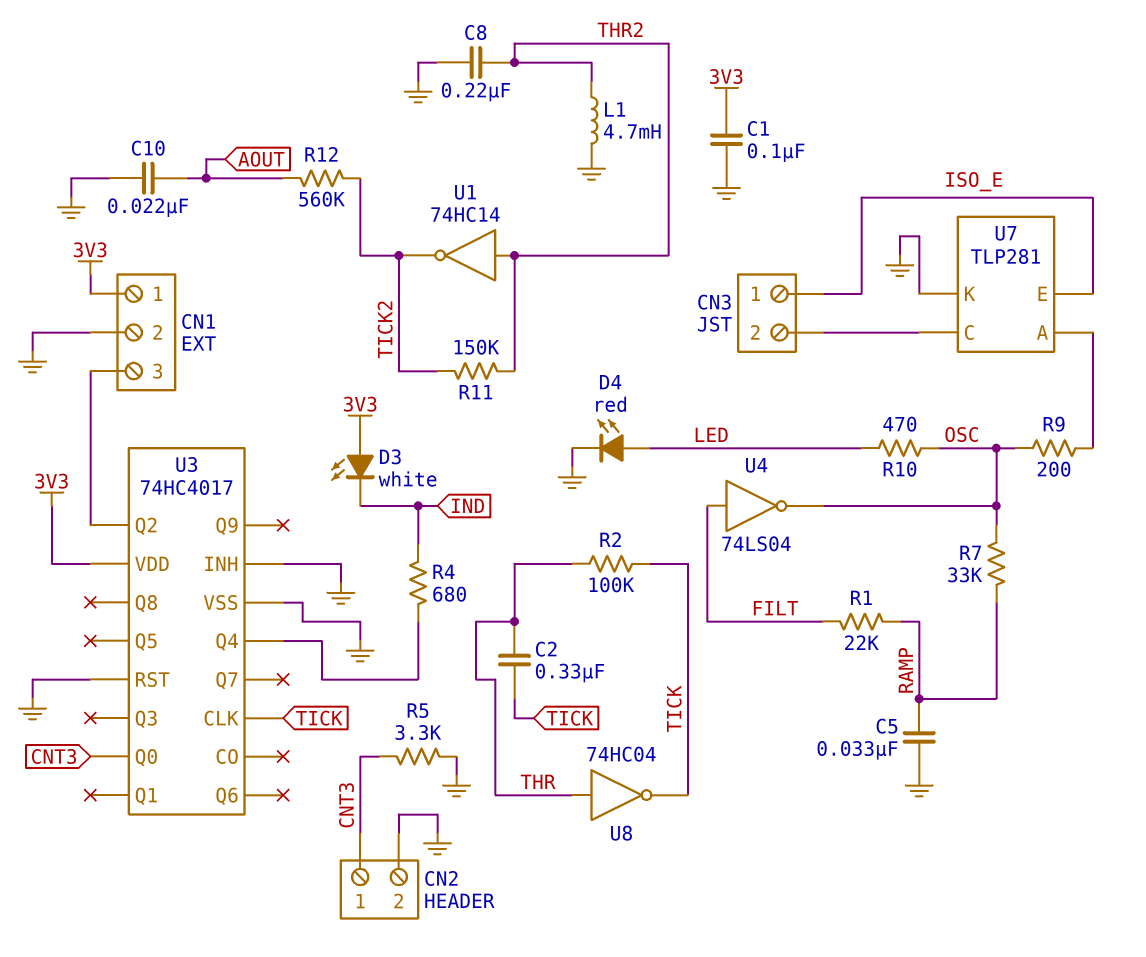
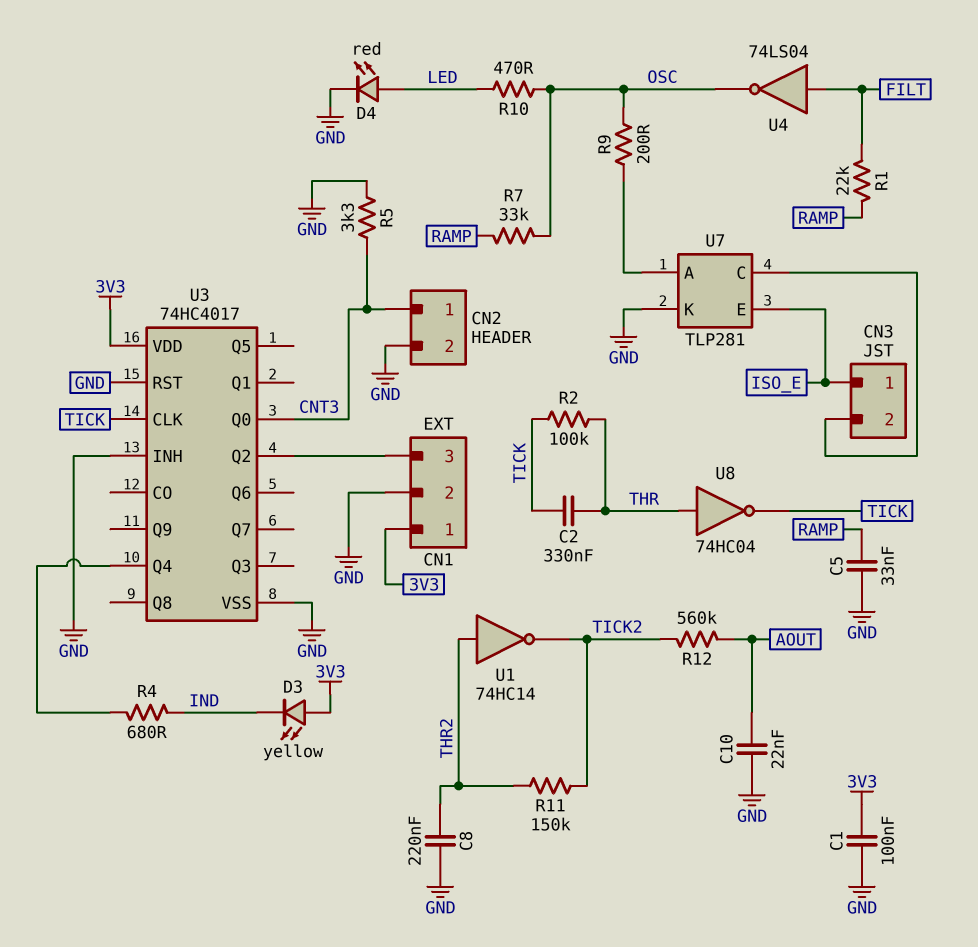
D3: LED white (A 3V3, K IND) -> LED yellow (A 3V3, K IND)
L1: 4.7mH (GND, THR2) -> none

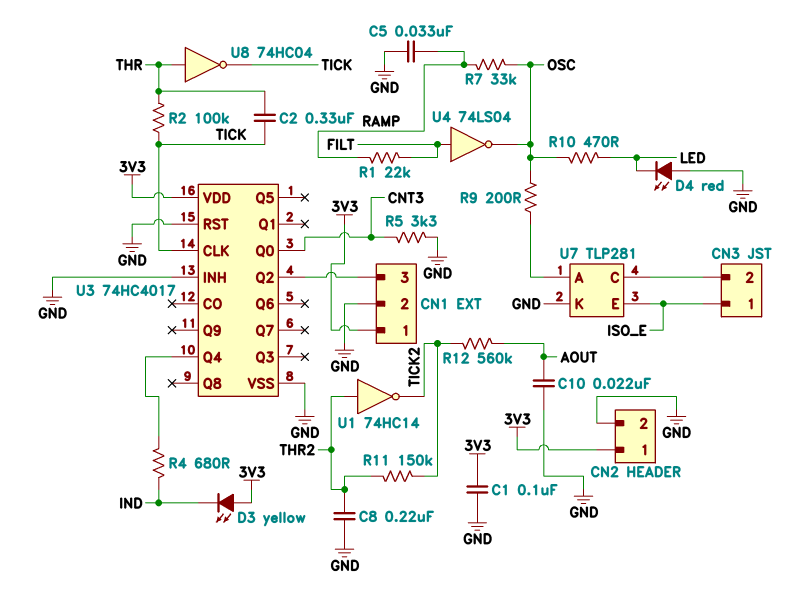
CN2 pin 1: CNT3 -> 3V3
D4: LED red (A LED, K GND) -> LED red (A GND, K LED)

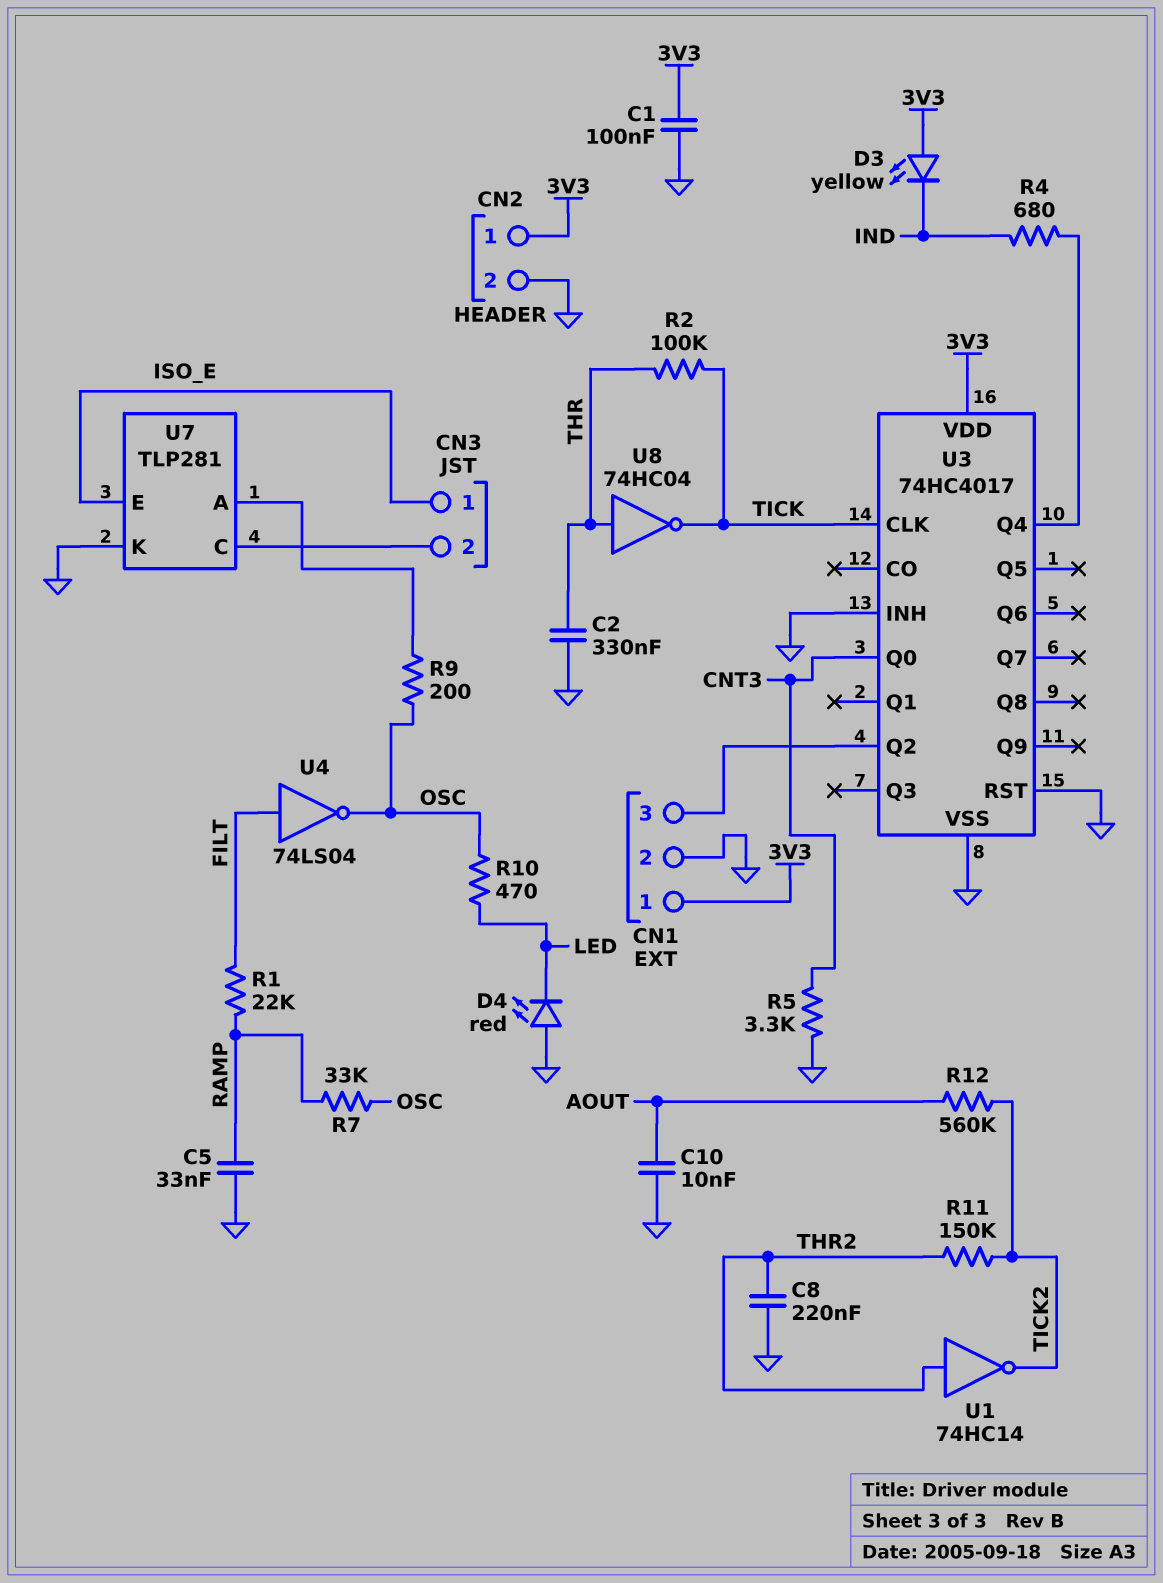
C2: 330nF (THR, TICK) -> 330nF (GND, THR)
C10: 22nF (AOUT, GND) -> 10nF (AOUT, GND)

